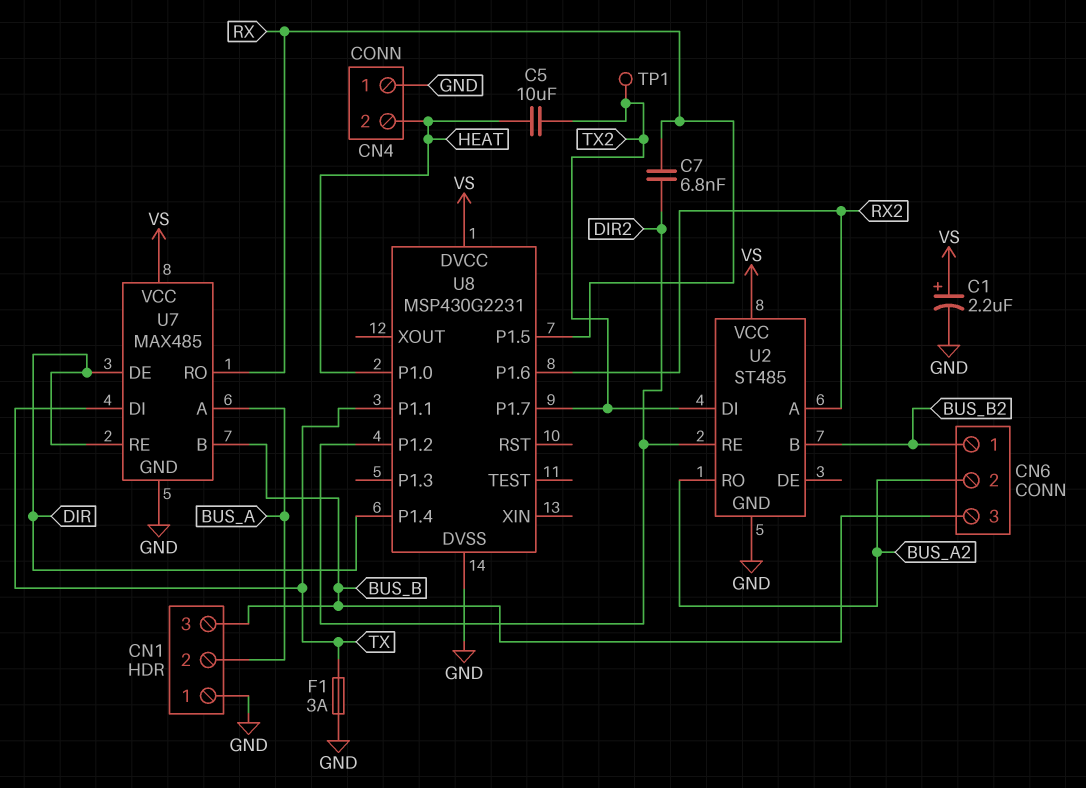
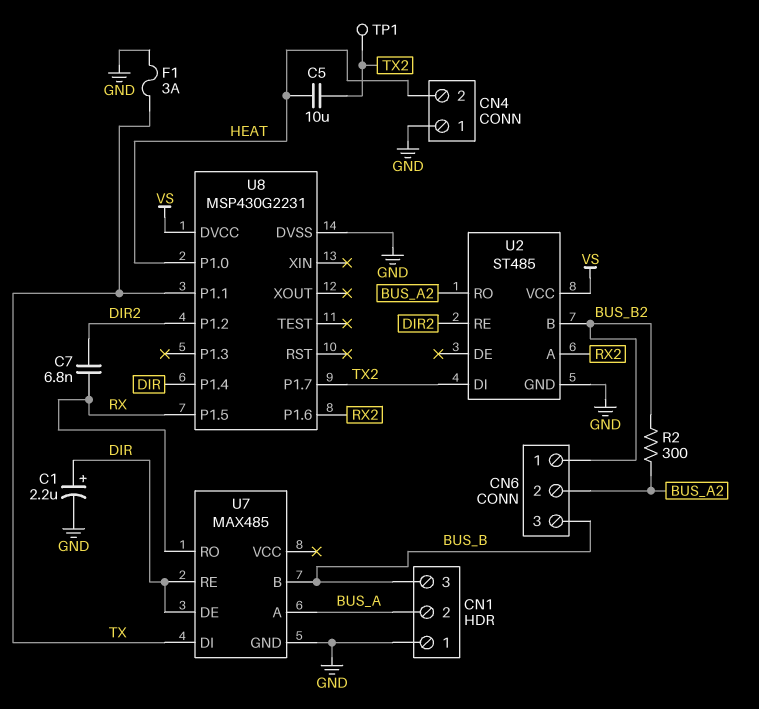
C1: 2.2uF (plus VS, minus GND) -> 2.2uF (plus DIR, minus GND)
R2: none -> 300 (BUS_A2, BUS_B2)
U7 pin VCC: VS -> none

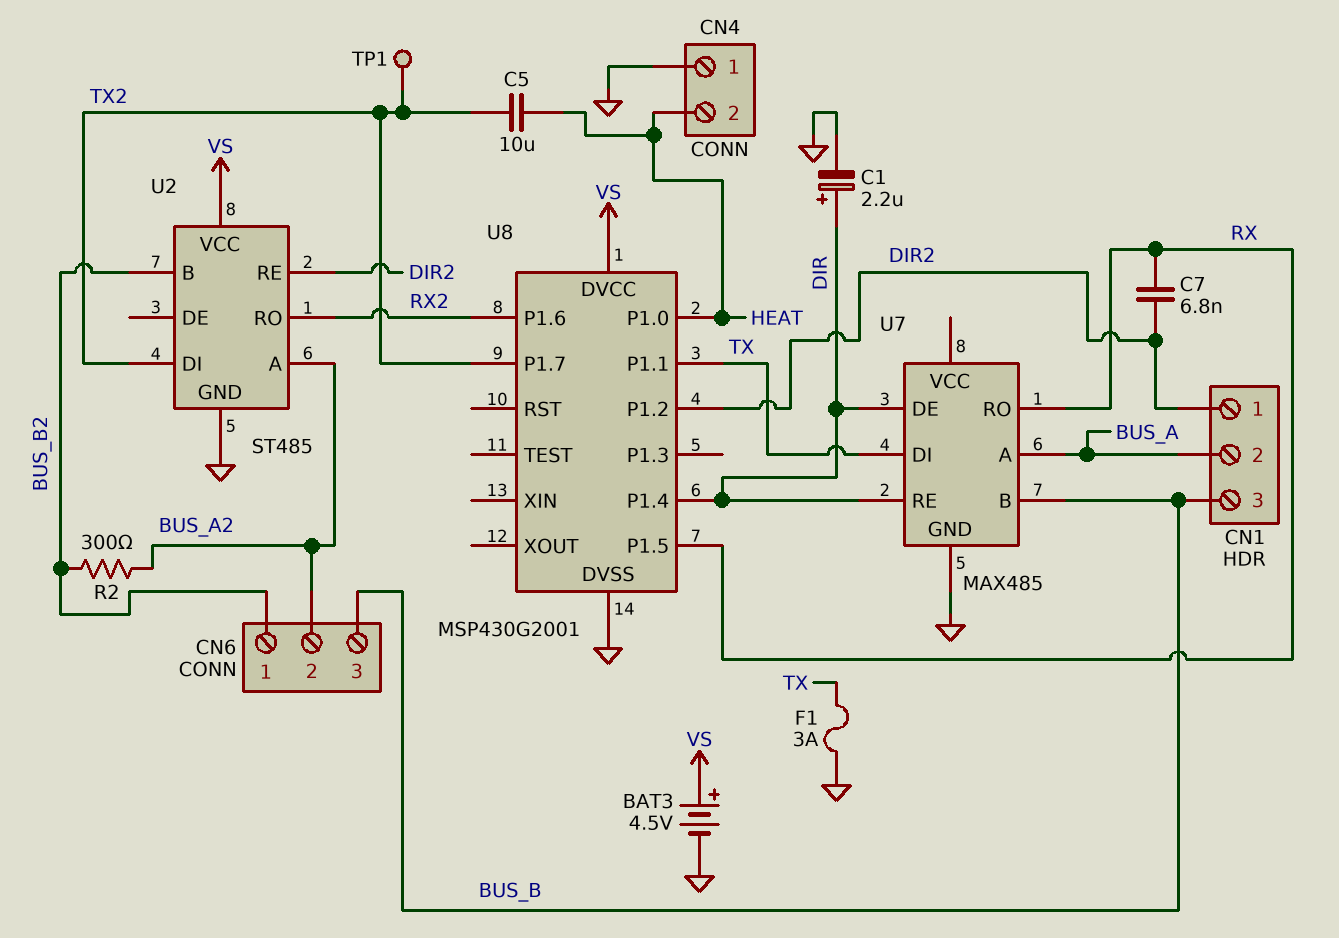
BAT3: none -> 4.5V (plus VS, minus GND)
CN1 pin 1: GND -> DIR2
U2 pin A: RX2 -> BUS_A2
U2 pin RO: BUS_A2 -> RX2
U8: MSP430G2231 -> MSP430G2001

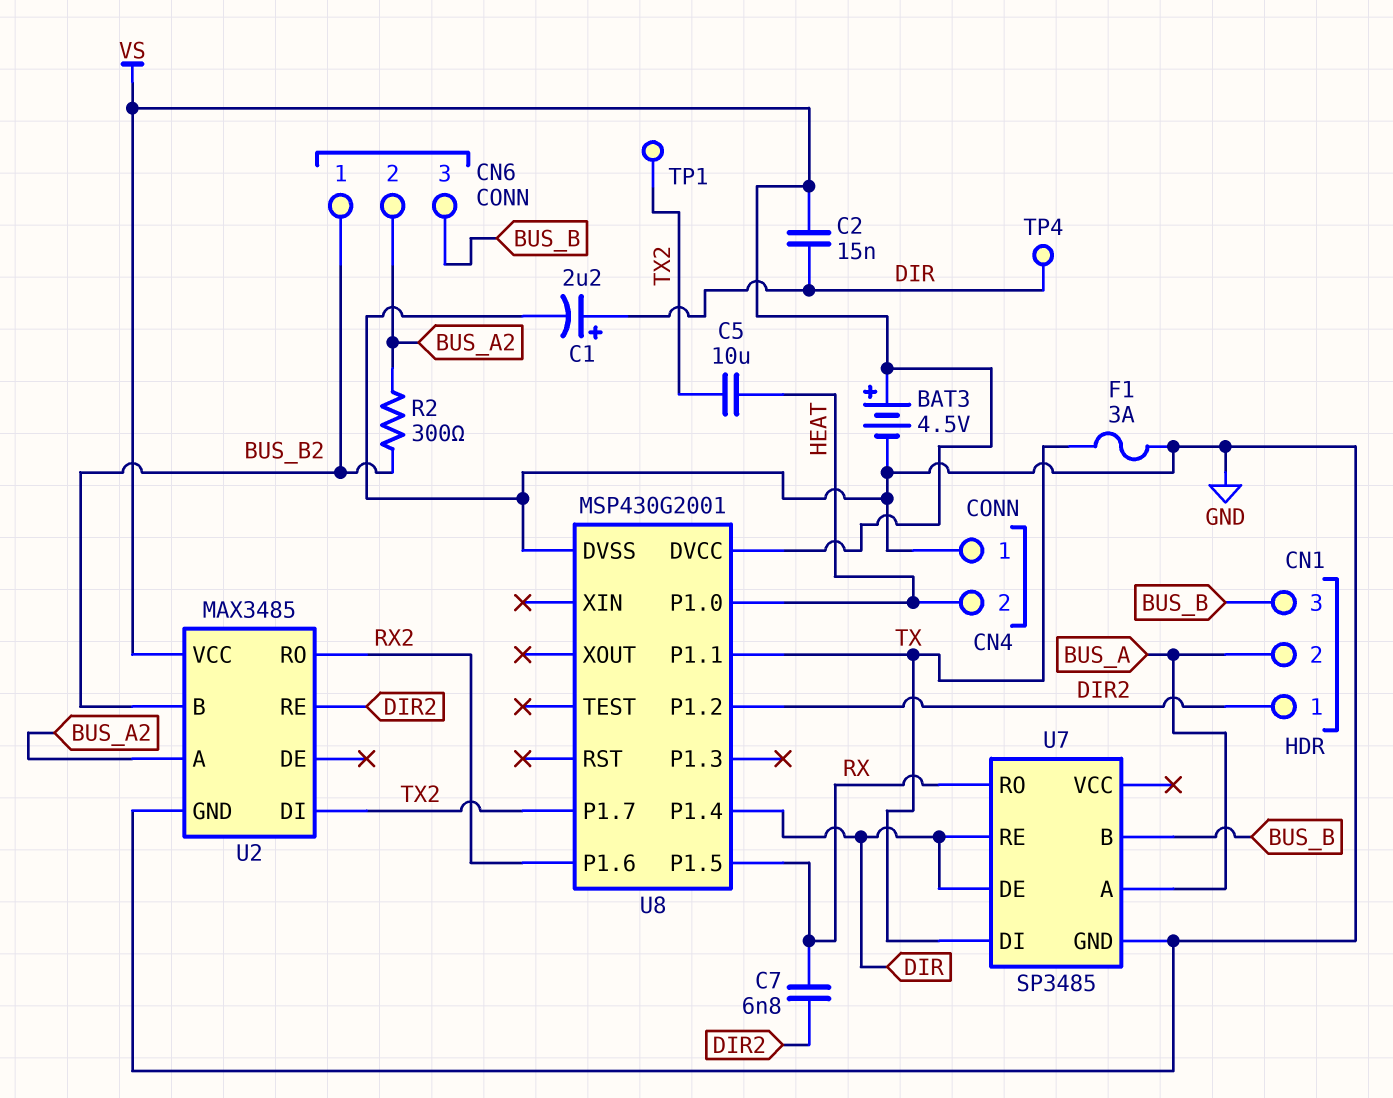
C2: none -> 15nF (DIR, VS)
TP4: none -> test point (DIR)
U2: ST485 -> MAX3485
U7: MAX485 -> SP3485

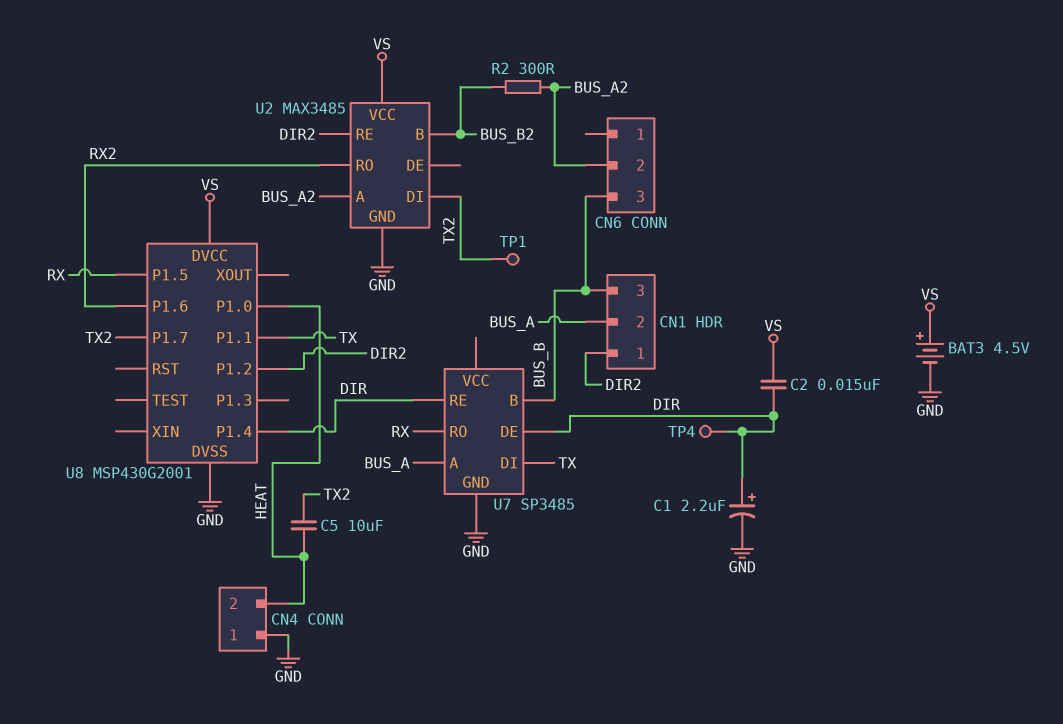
C7: 6.8nF (DIR2, RX) -> none
CN6 pin 1: BUS_B2 -> none
F1: 3A (GND, TX) -> none

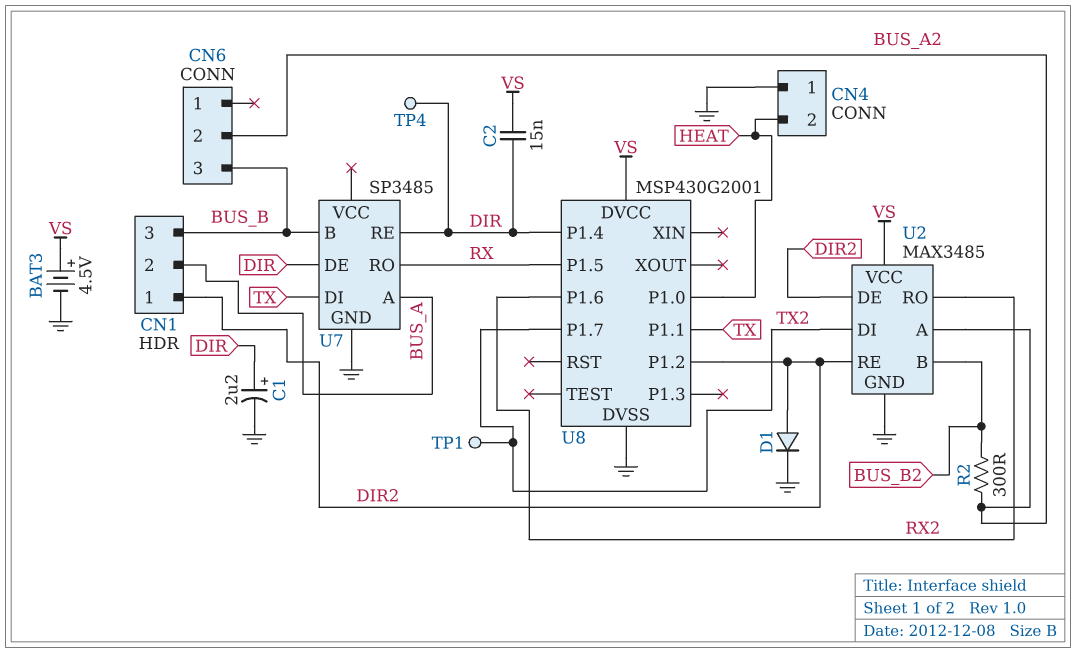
C5: 10uF (HEAT, TX2) -> none
D1: none -> diode (A DIR2, K GND)
U2 pin DE: none -> DIR2

